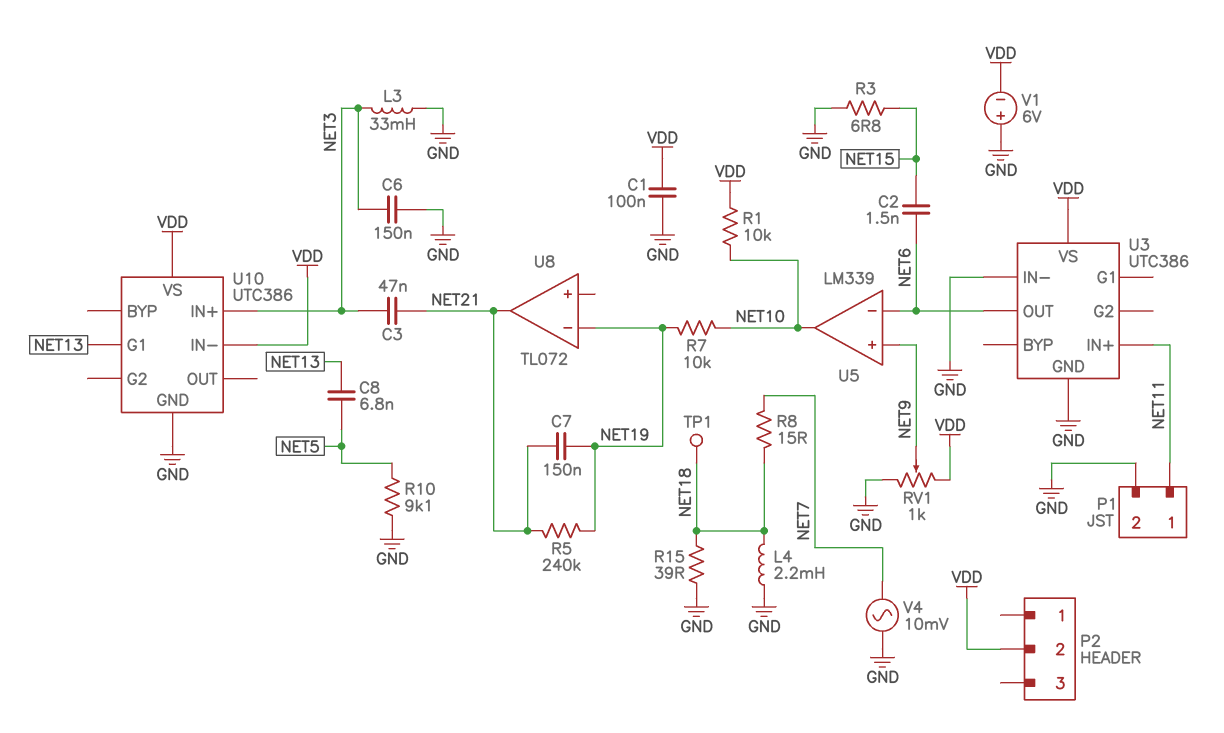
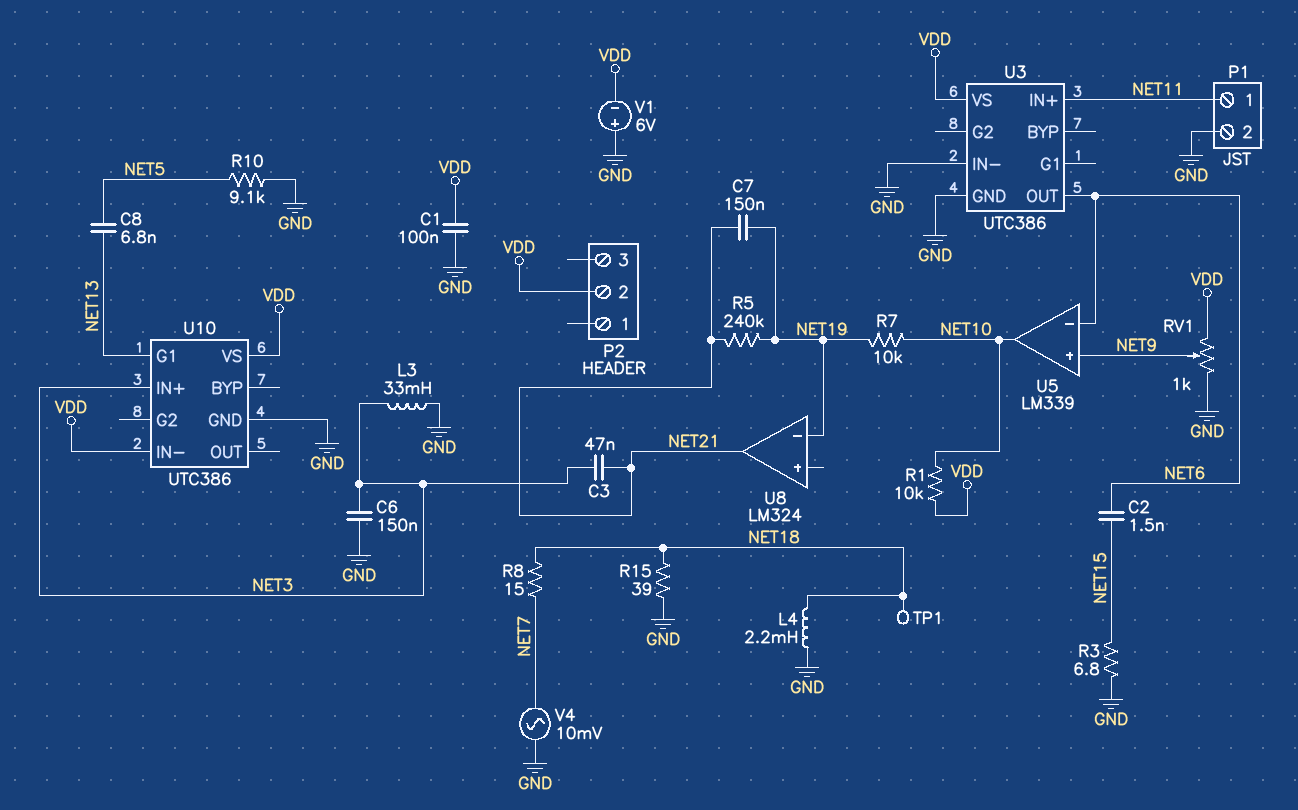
U8: TL072 -> LM324

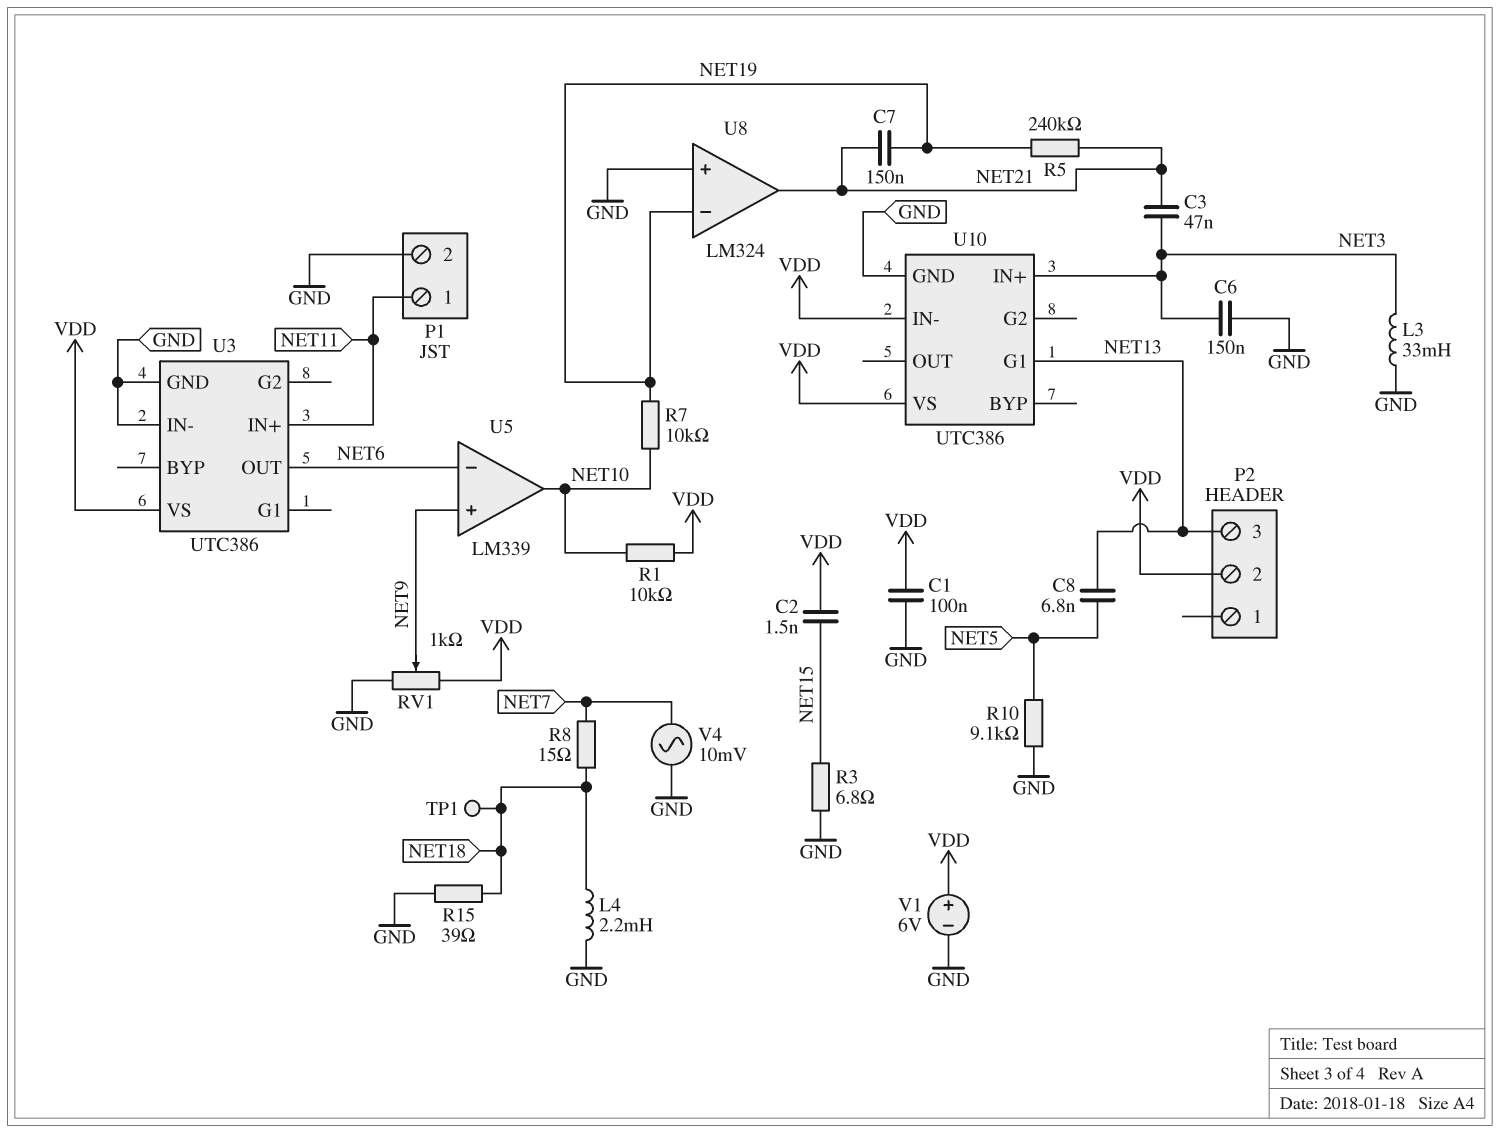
C2: 1.5nF (NET6, NET15) -> 1.5nF (NET15, VDD)
P2 pin 3: none -> NET13
U8 pin in+: none -> GND
V1: 6V (plus GND, minus VDD) -> 6V (plus VDD, minus GND)

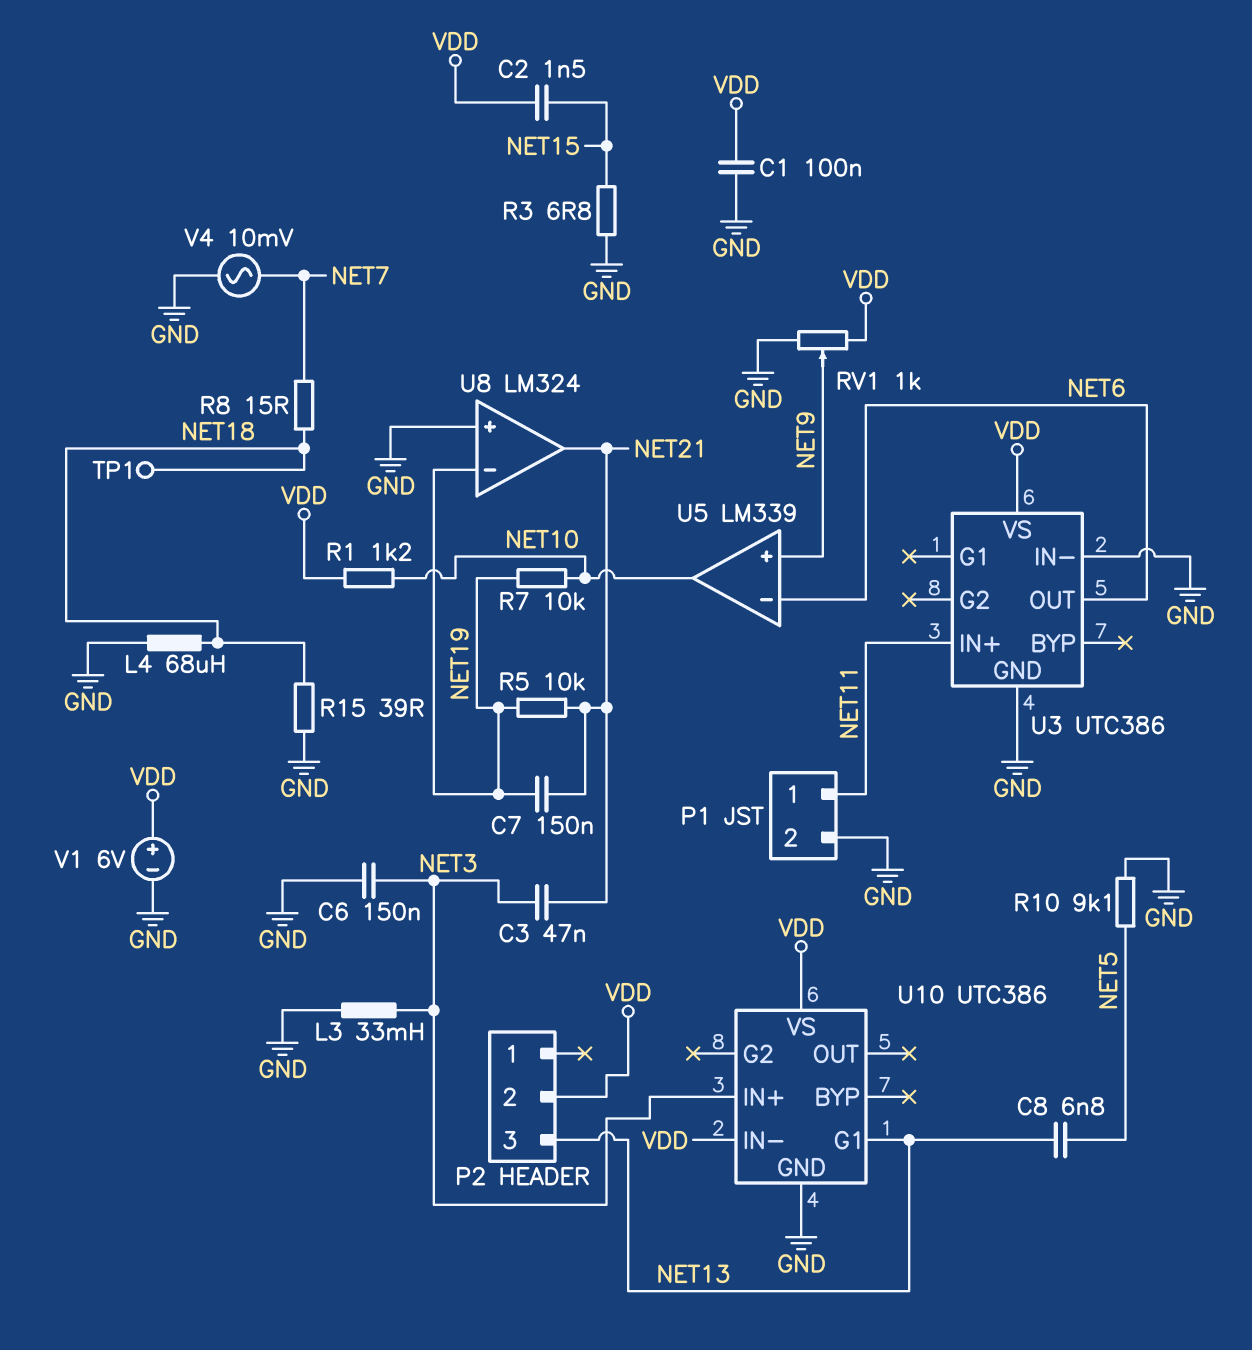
L4: 2.2mH (GND, NET18) -> 68uH (GND, NET18)
R1: 10k (NET10, VDD) -> 1.2k (NET10, VDD)
R5: 240k (NET19, NET21) -> 10k (NET19, NET21)

